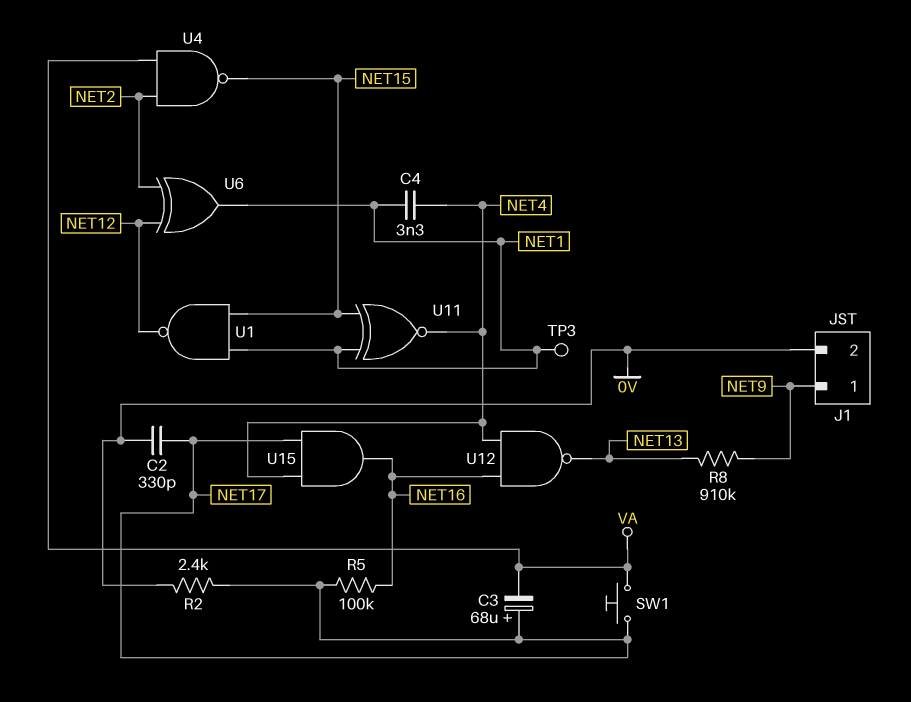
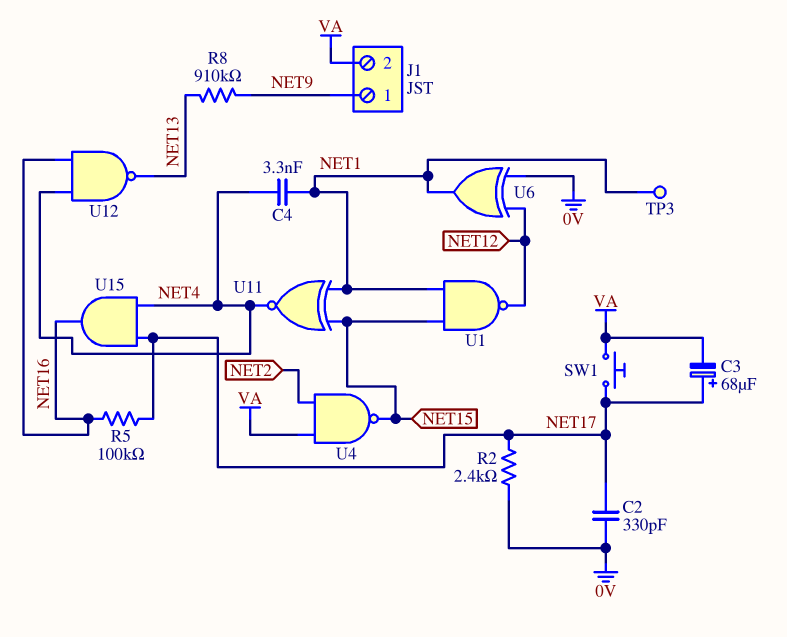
J1 pin 2: 0V -> VA
U6: XOR (in NET2, in NET12, out NET1) -> XOR (in 0V, in NET12, out NET1)

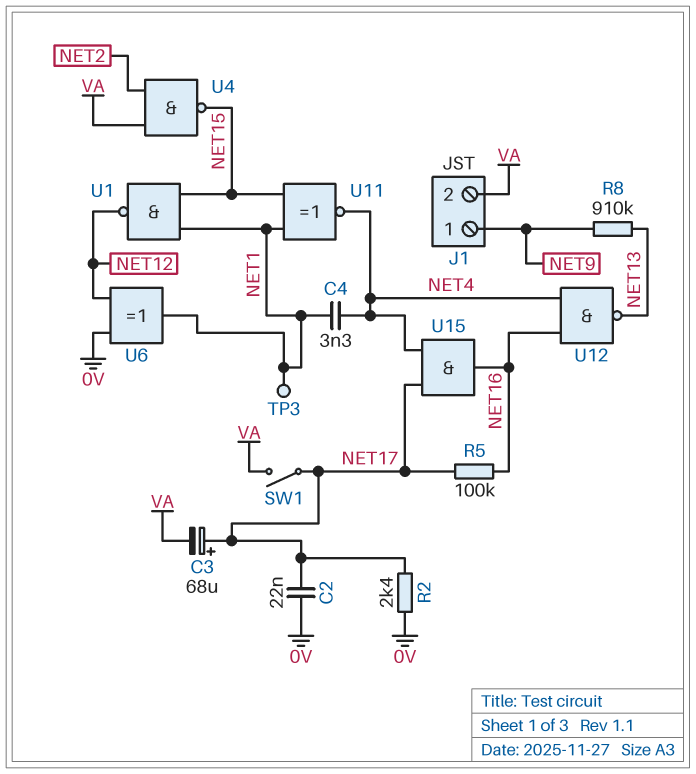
C2: 330pF (0V, NET17) -> 22nF (0V, NET17)
SW1: button (NET17, VA) -> switch (NET17, VA)

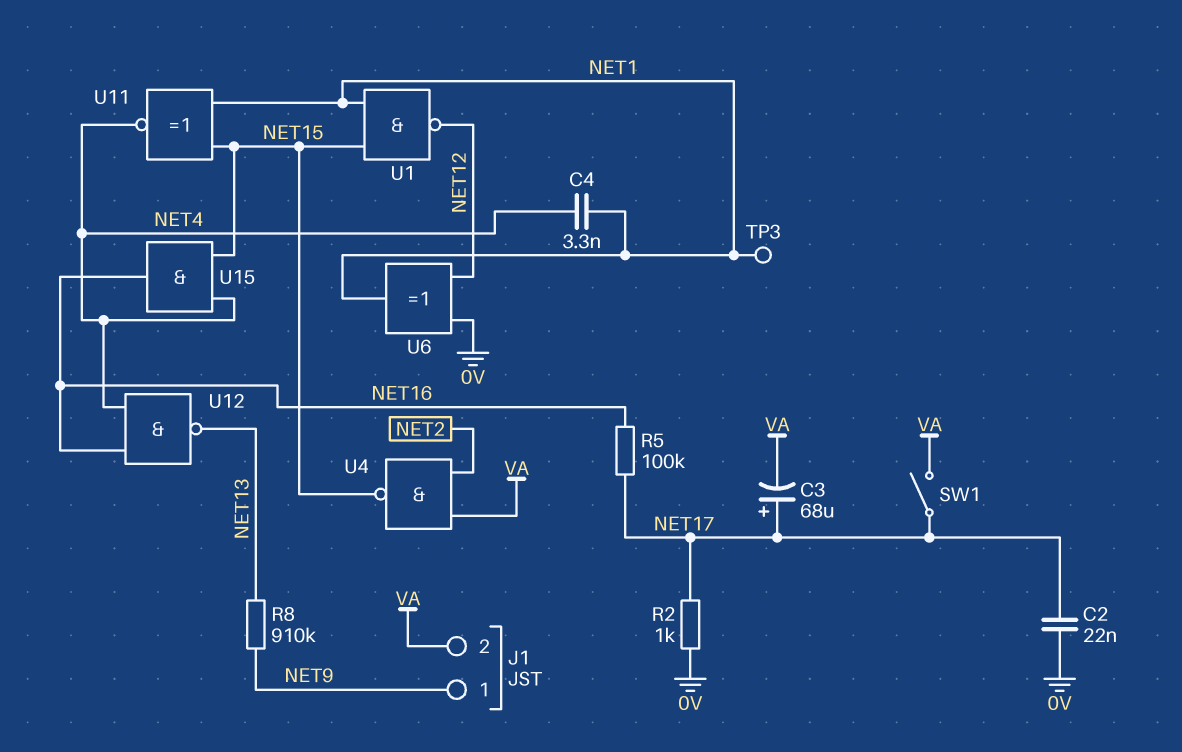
R2: 2.4k (0V, NET17) -> 1k (0V, NET17)
U15: AND (in NET4, in NET17, out NET16) -> AND (in NET4, in NET15, out NET16)

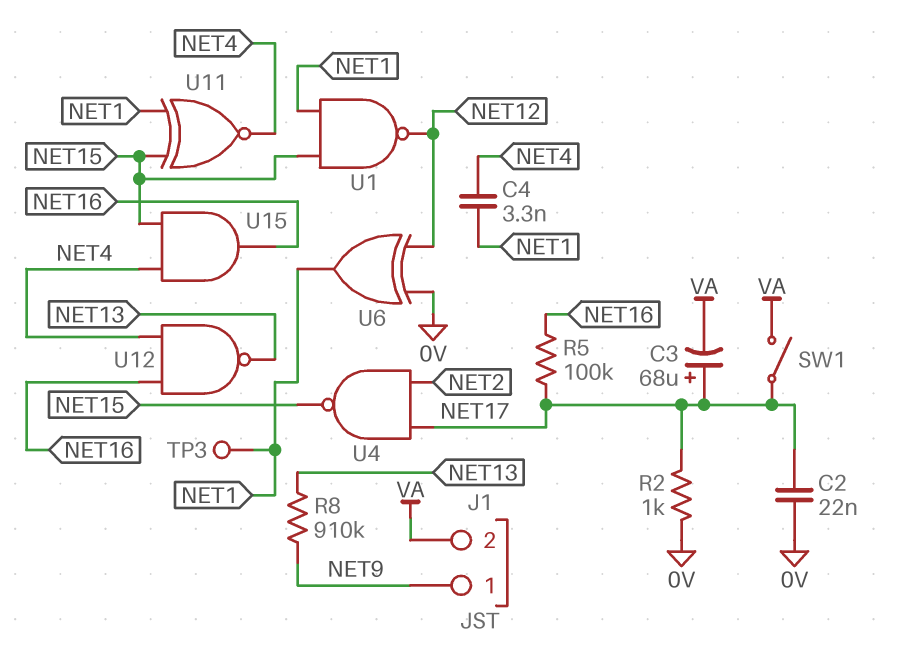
U4: NAND (in NET2, in VA, out NET15) -> NAND (in NET2, in NET17, out NET15)

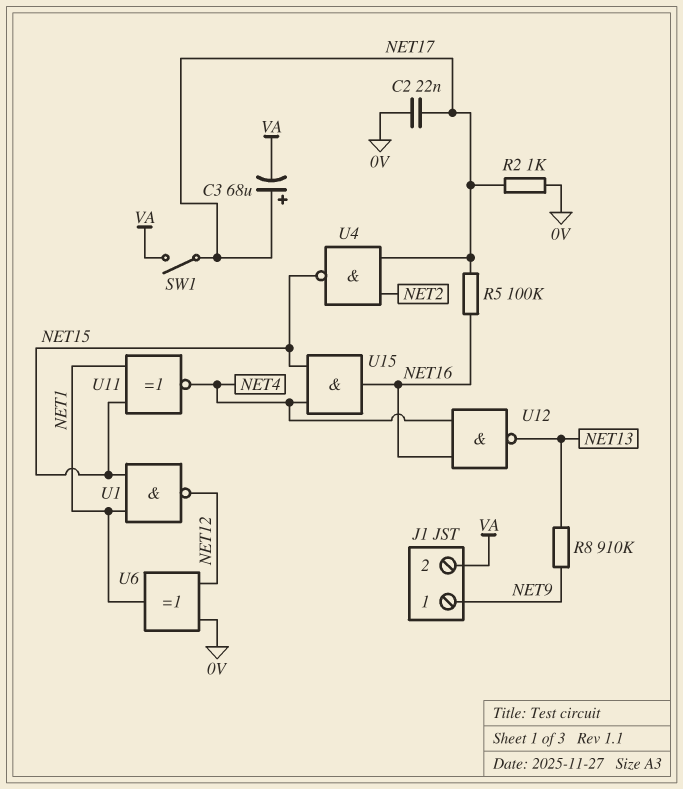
C4: 3.3nF (NET1, NET4) -> none
TP3: test point (NET1) -> none

